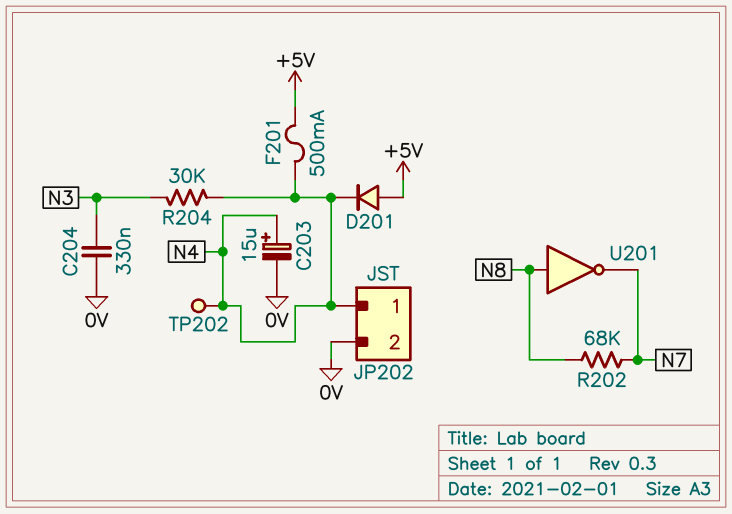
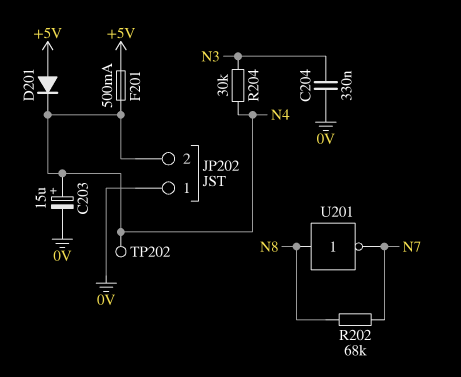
JP202 pin 1: N4 -> 0V
JP202 pin 2: 0V -> N4

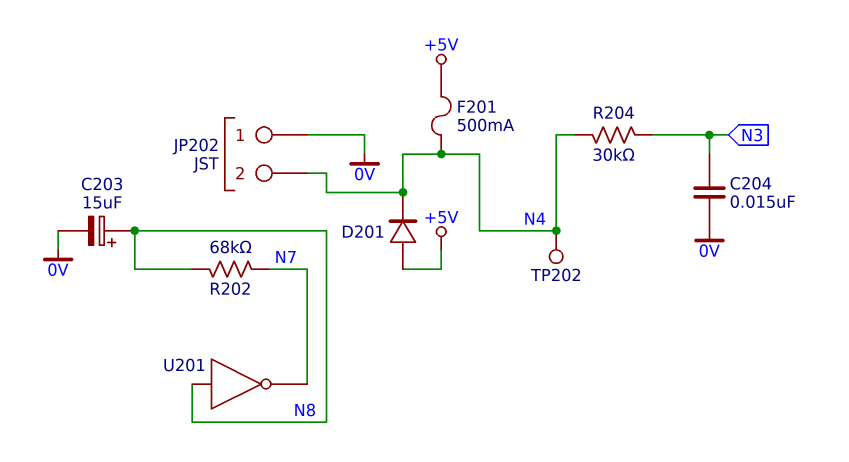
C203: 15uF (plus N4, minus 0V) -> 15uF (plus N8, minus 0V)
C204: 330nF (0V, N3) -> 15nF (0V, N3)

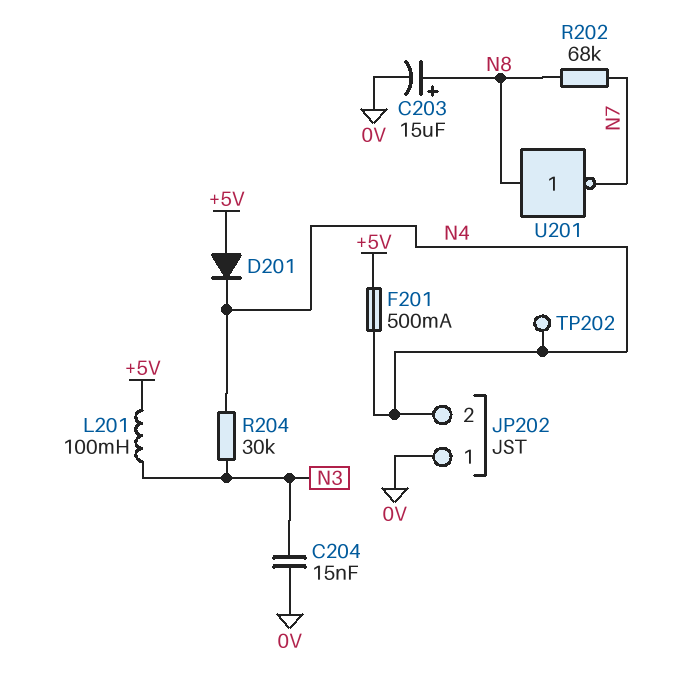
L201: none -> 100mH (+5V, N3)

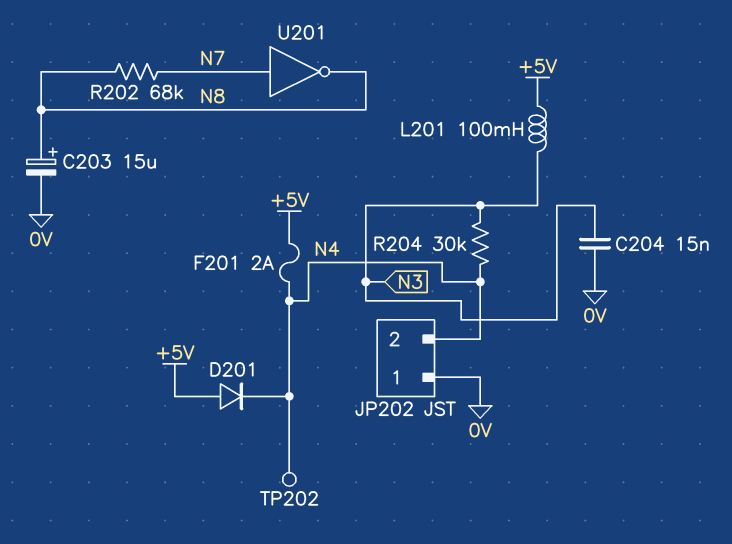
F201: 500mA (+5V, N4) -> 2A (+5V, N4)
U201: NOT (in N8, out N7) -> NOT (in N7, out N8)

